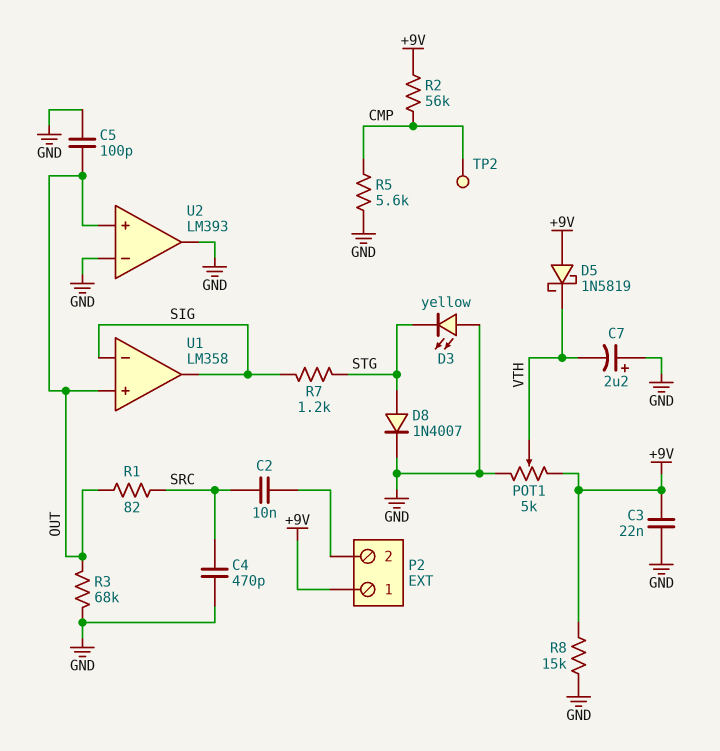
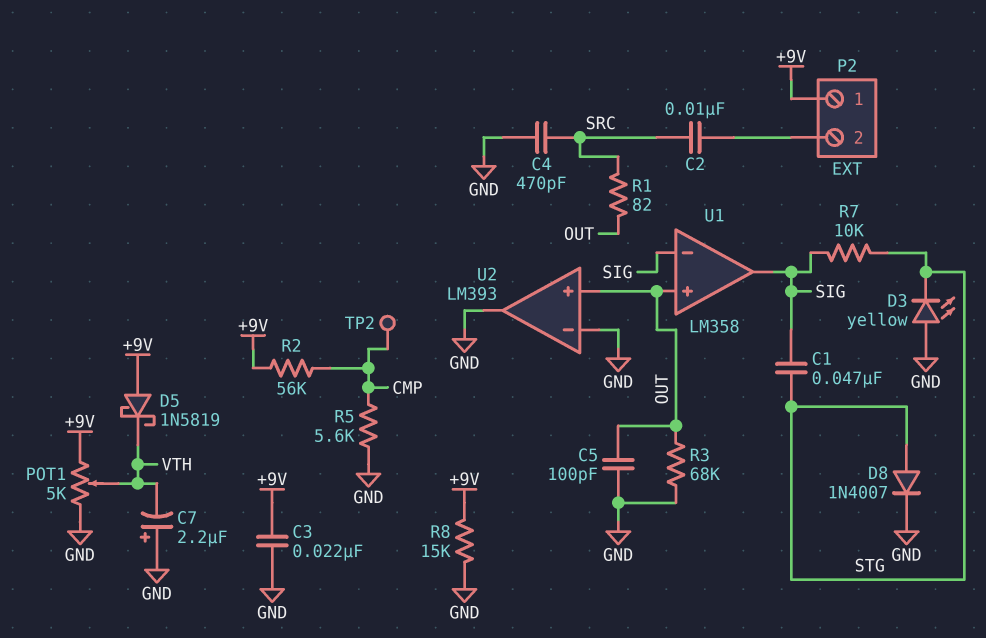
C1: none -> 47nF (SIG, STG)
R7: 1.2k (SIG, STG) -> 10k (SIG, STG)

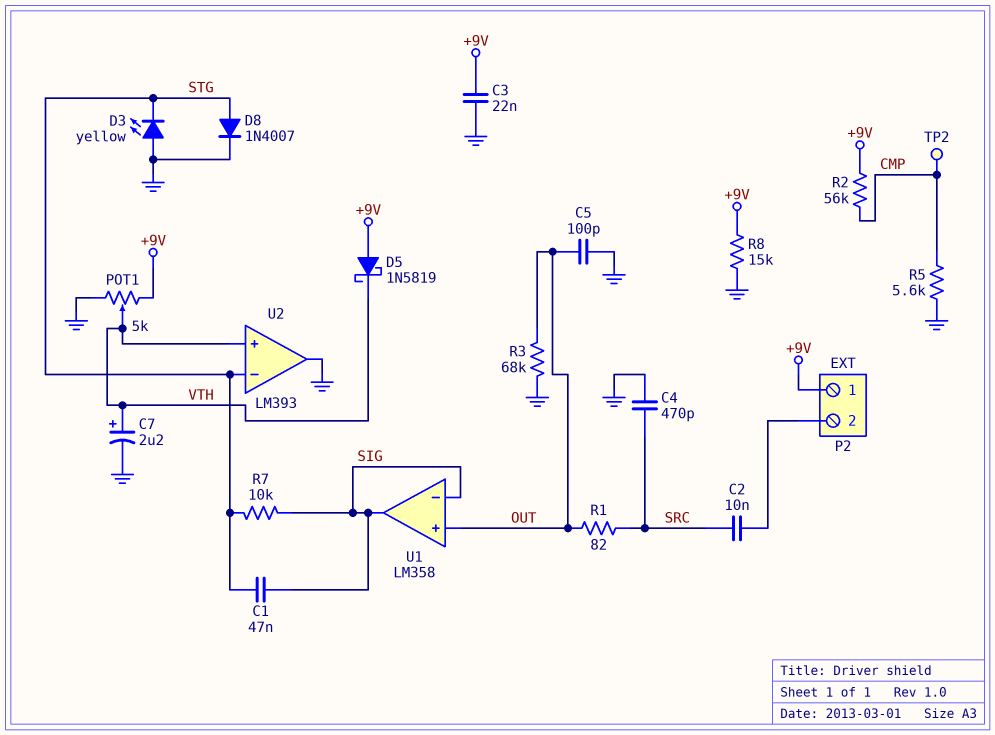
C7: 2.2uF (plus GND, minus VTH) -> 2.2uF (plus VTH, minus GND)
U2 pin in+: OUT -> VTH
U2 pin in-: GND -> STG

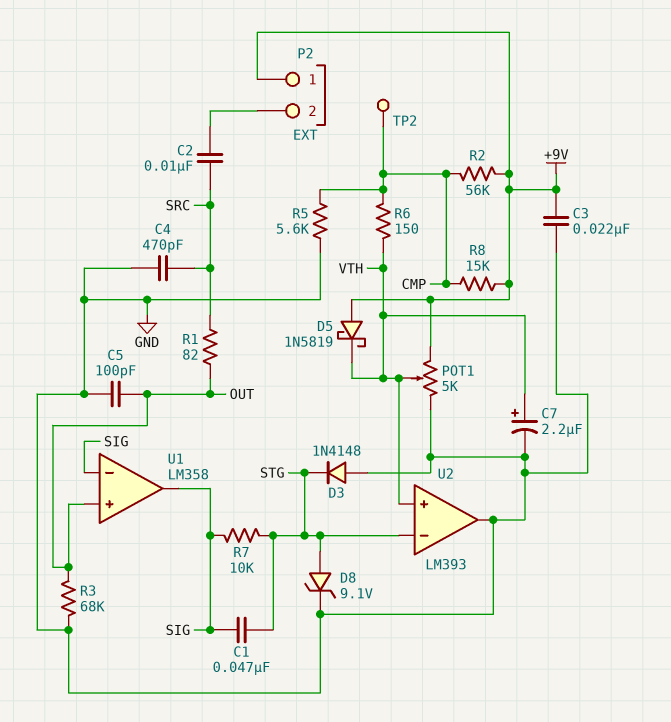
D3: LED yellow (A GND, K STG) -> diode 1N4148 (A GND, K STG)
D8: diode 1N4007 (A STG, K GND) -> zener 9.1V (A STG, K GND)
R6: none -> 150 (CMP, VTH)
R8: 15k (+9V, GND) -> 15k (+9V, CMP)

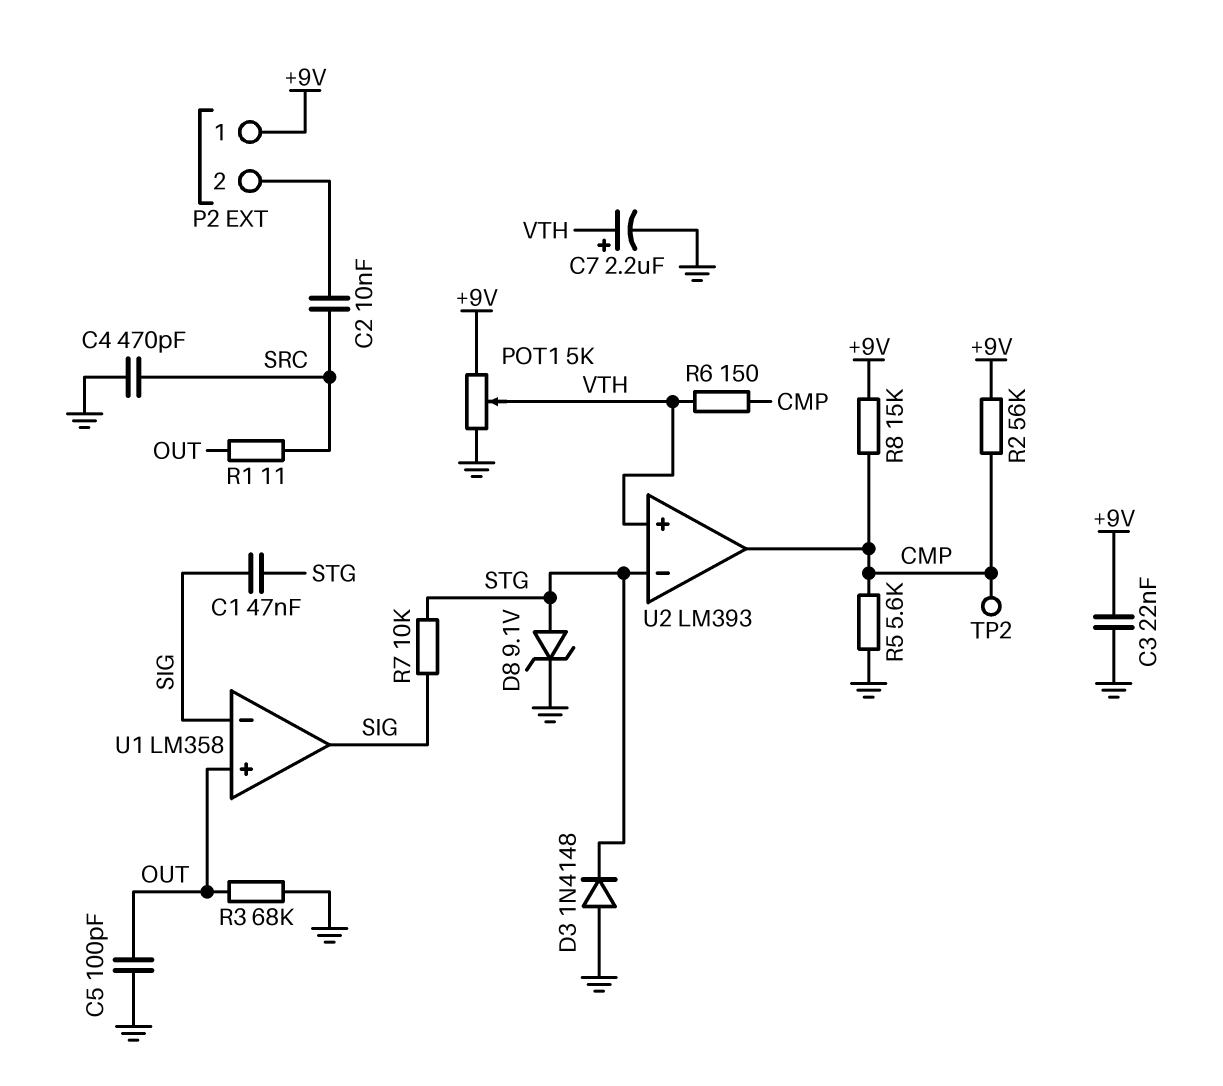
D5: schottky 1N5819 (A +9V, K VTH) -> none
R1: 82 (OUT, SRC) -> 11 (OUT, SRC)
U2 pin out: GND -> CMP

